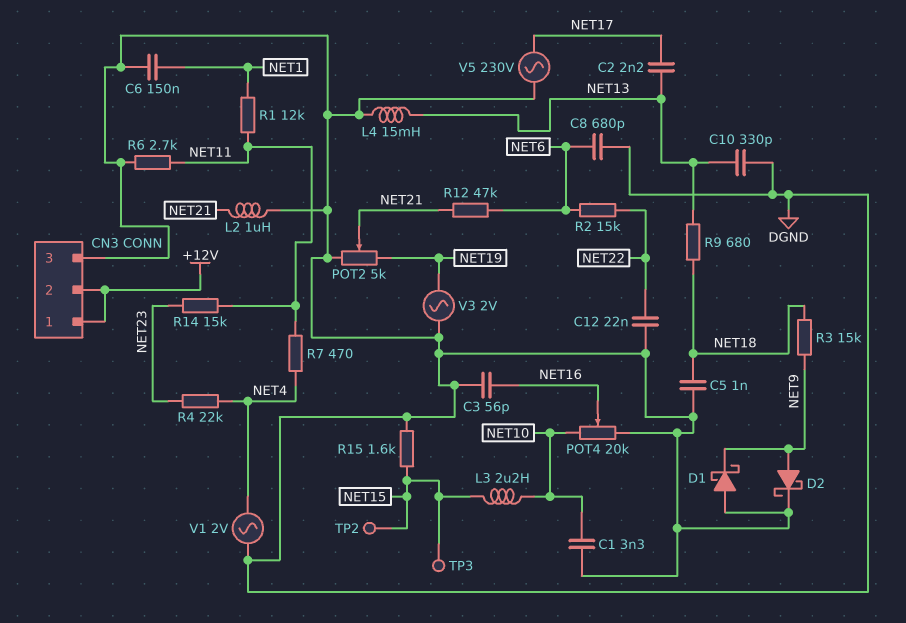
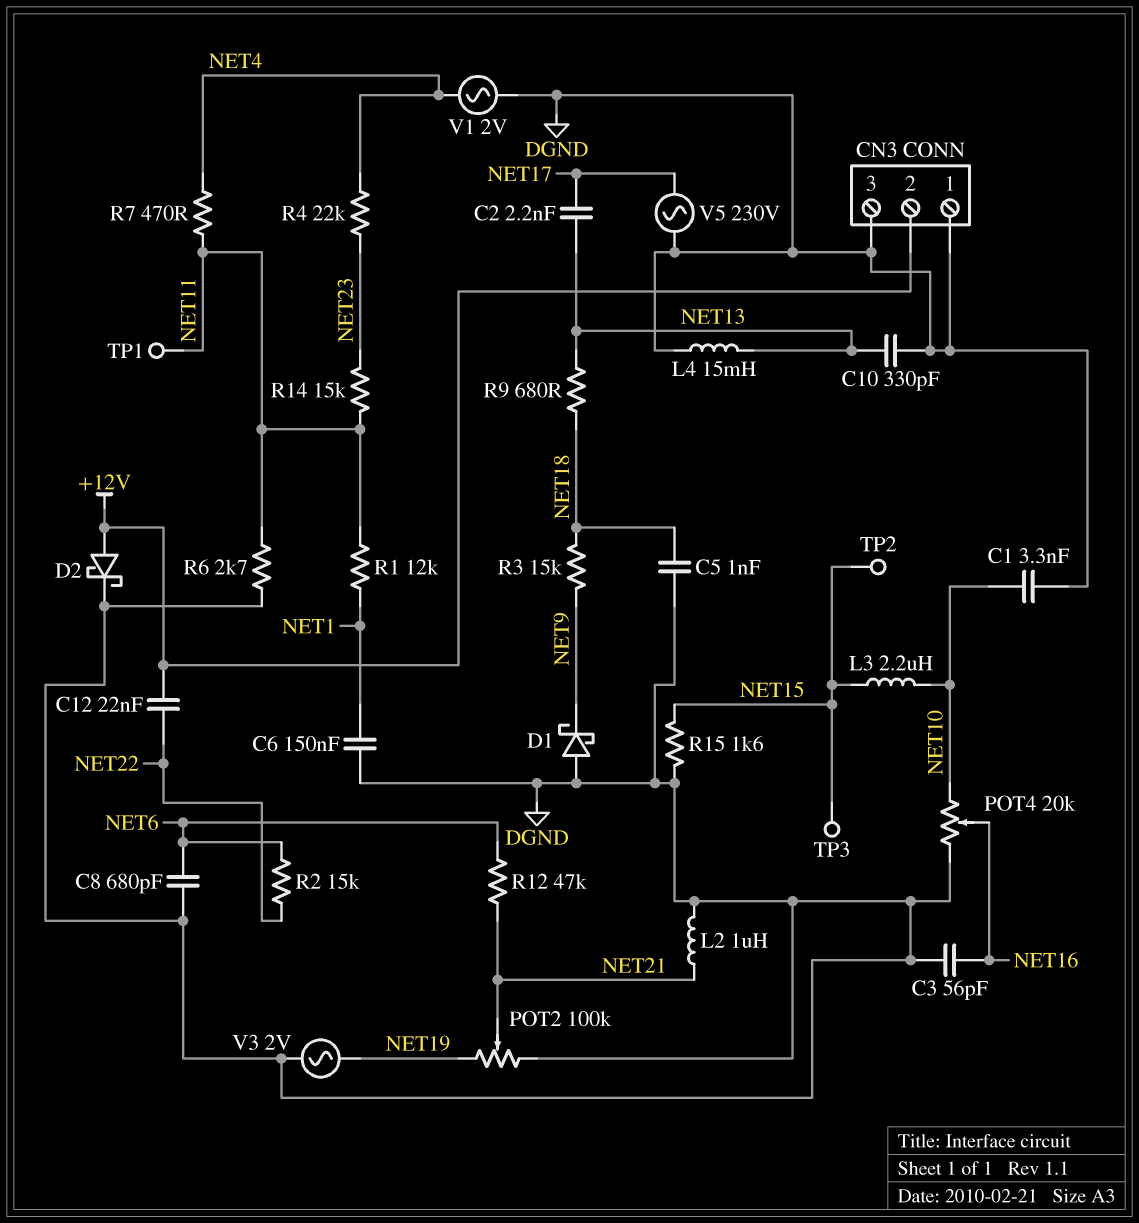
C12: 22nF (DGND, NET22) -> 22nF (+12V, NET22)
CN3 pin 1: +12V -> DGND
D2: schottky (A NET9, K DGND) -> schottky (A +12V, K DGND)
POT2: 5k (DGND, NET19, wiper NET21) -> 100k (DGND, NET19, wiper NET21)
TP1: none -> test point (NET11)

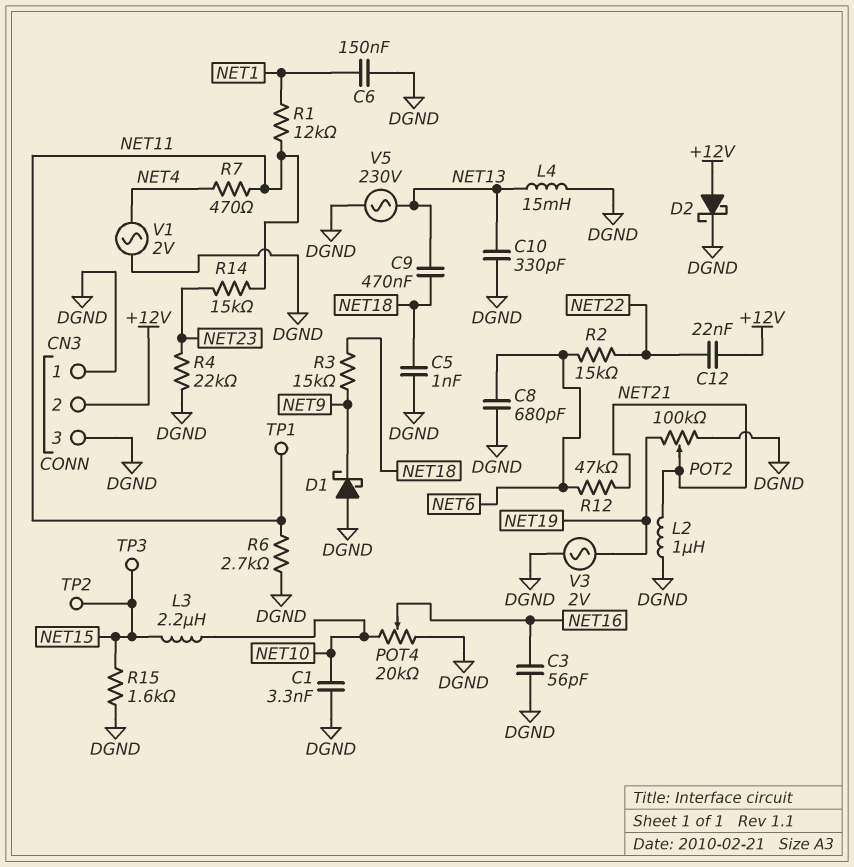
C2: 2.2nF (NET13, NET17) -> none
C9: none -> 470nF (NET13, NET18)
R4: 22k (NET4, NET23) -> 22k (DGND, NET23)
R9: 680 (NET13, NET18) -> none
V5: AC 230V (DGND, NET17) -> AC 230V (DGND, NET13)

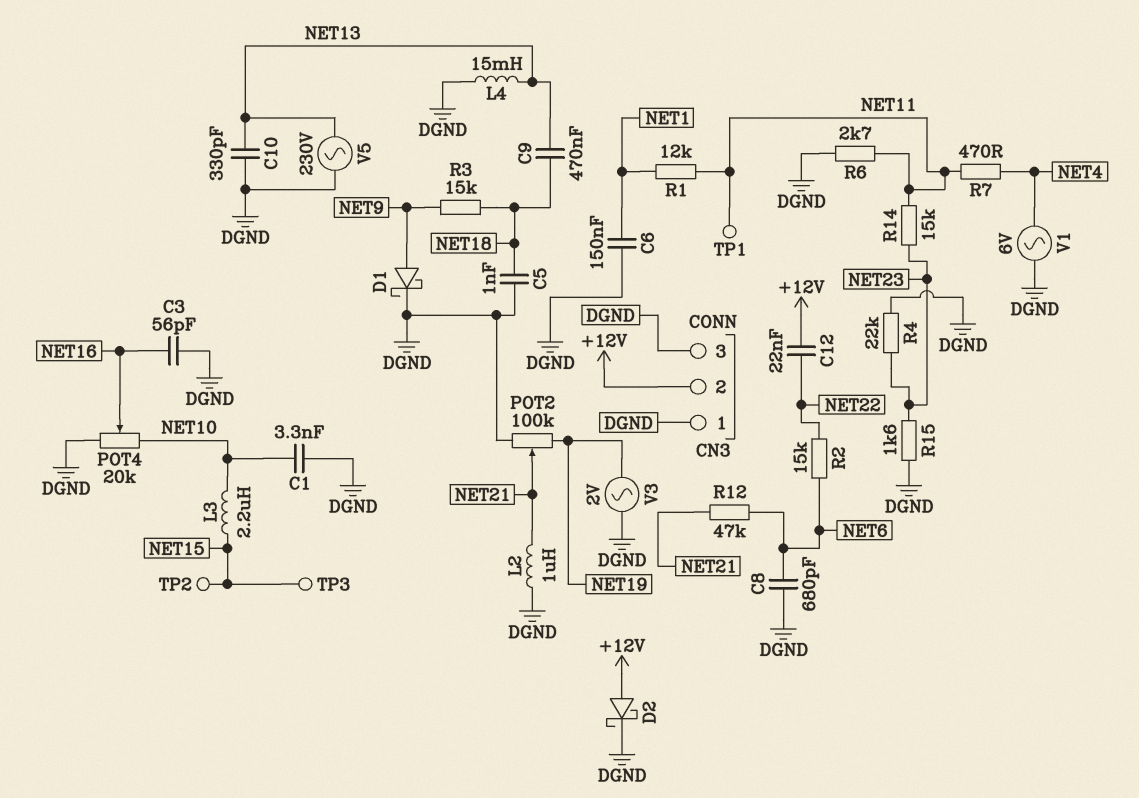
D1: schottky (A DGND, K NET9) -> schottky (A NET9, K DGND)
R15: 1.6k (DGND, NET15) -> 1.6k (DGND, NET23)
V1: AC 2V (DGND, NET4) -> AC 6V (DGND, NET4)

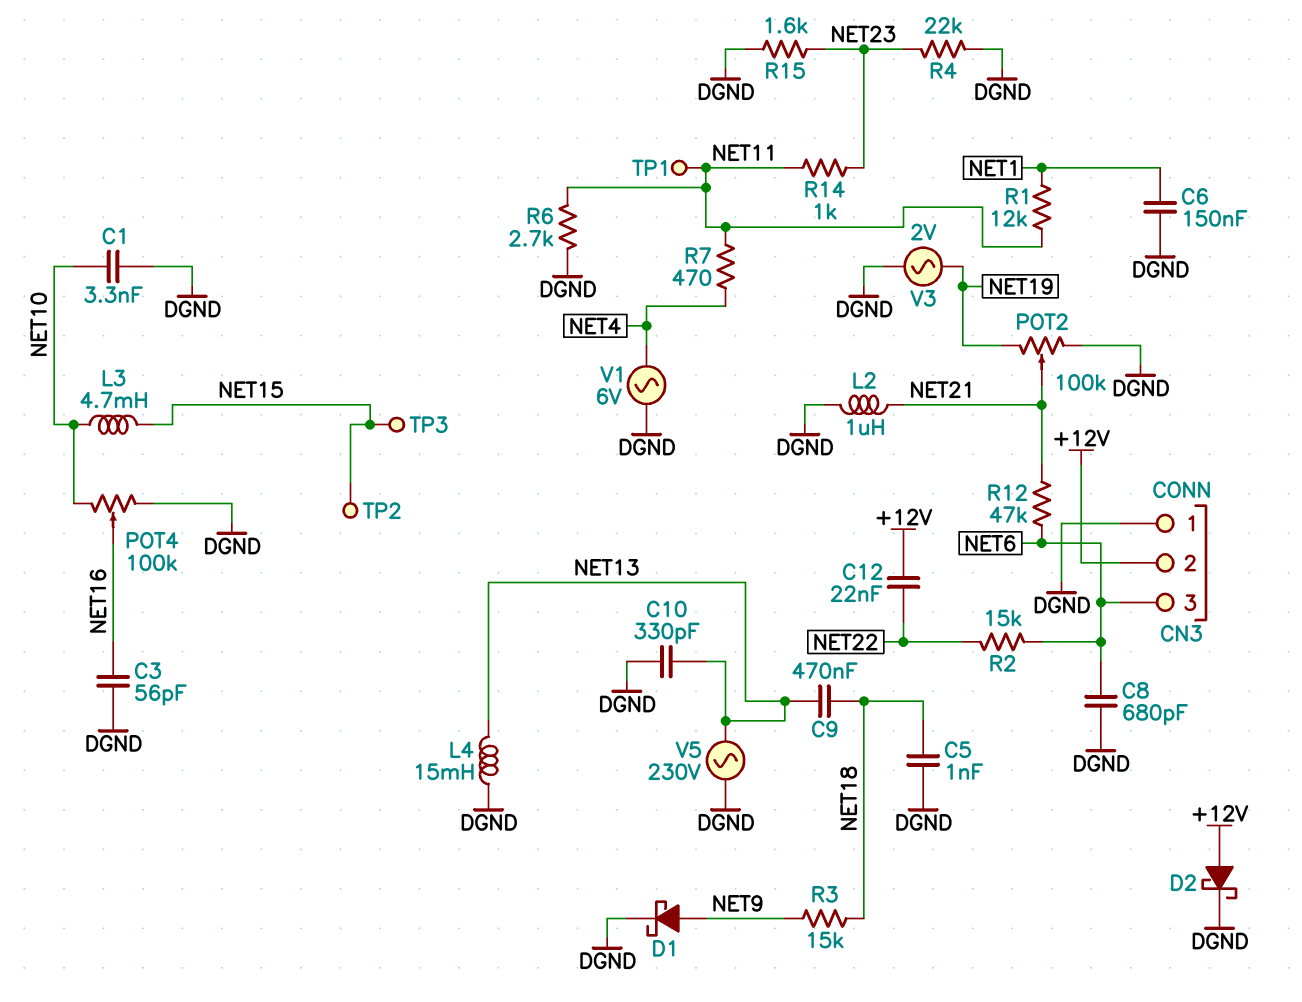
CN3 pin 3: DGND -> NET6
L3: 2.2uH (NET10, NET15) -> 4.7mH (NET10, NET15)
POT4: 20k (DGND, NET10, wiper NET16) -> 100k (DGND, NET10, wiper NET16)
R14: 15k (NET11, NET23) -> 1k (NET11, NET23)

